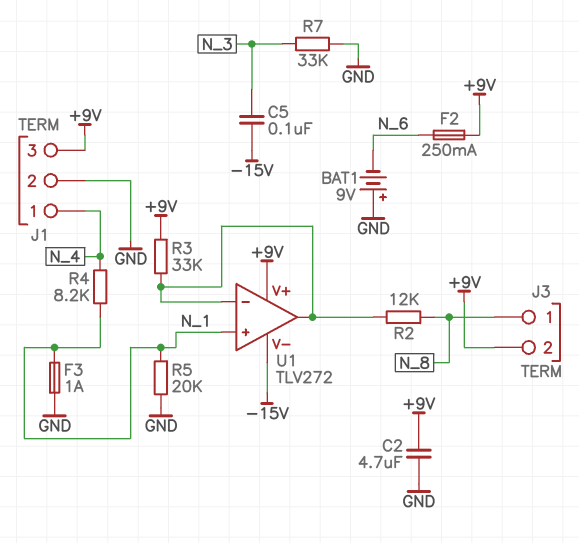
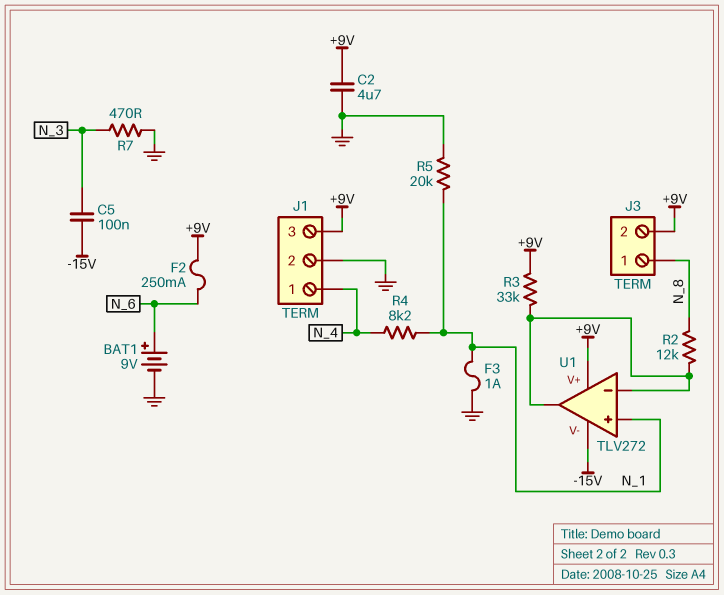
BAT1: 9V (plus GND, minus N_6) -> 9V (plus N_6, minus GND)
R7: 33k (GND, N_3) -> 470 (GND, N_3)

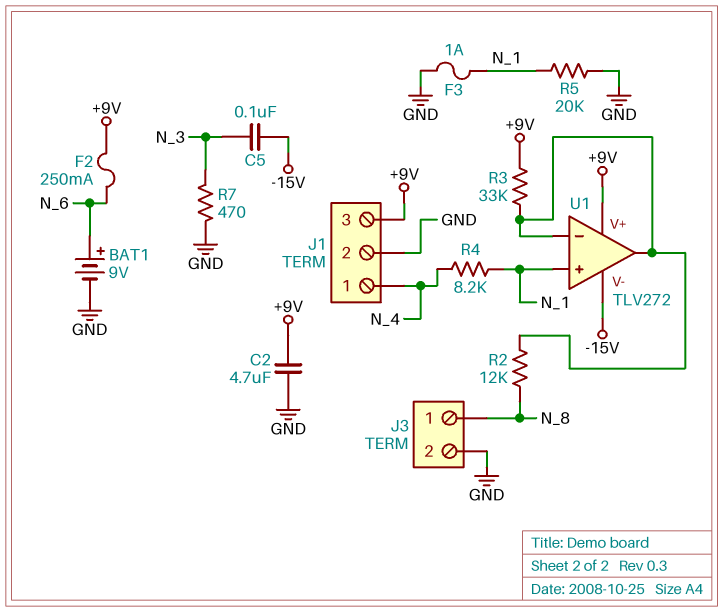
J3 pin 2: +9V -> GND

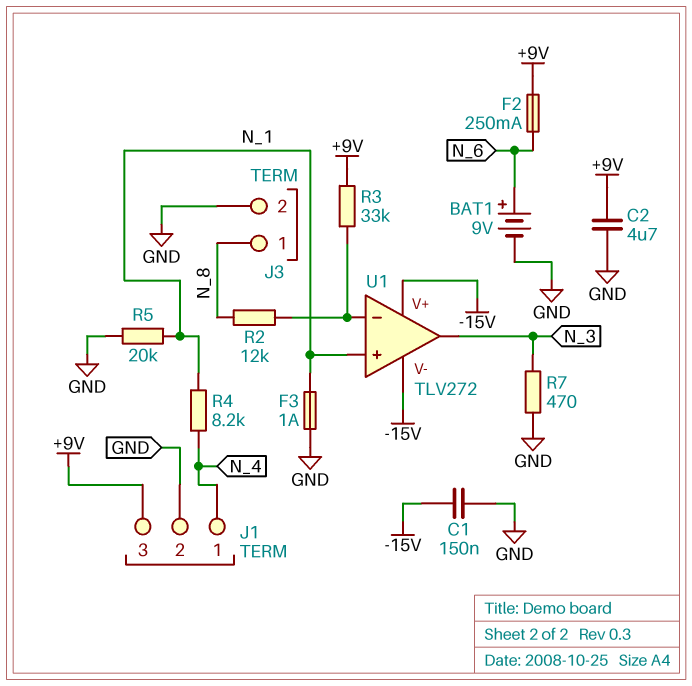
C1: none -> 150nF (-15V, GND)
C5: 100nF (-15V, N_3) -> none
U1 pin V+: +9V -> -15V
U1 pin out: U1/in- -> N_3

